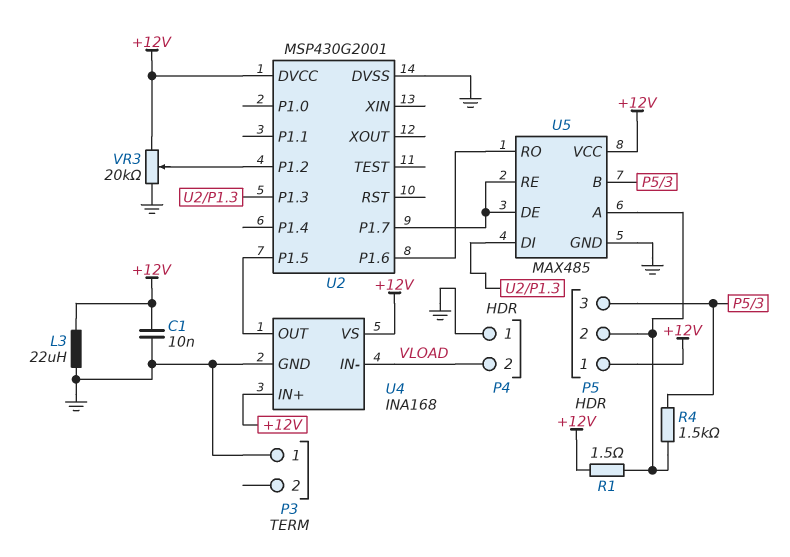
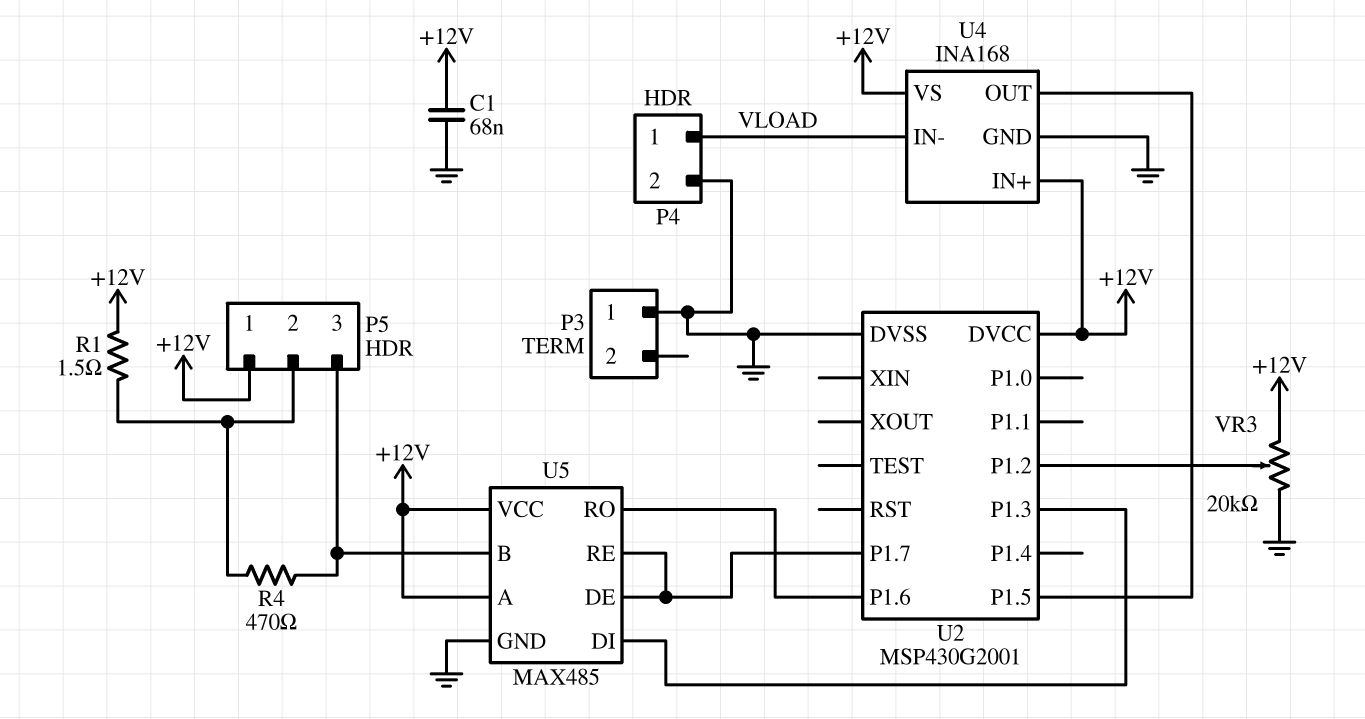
C1: 10nF (+12V, GND) -> 68nF (+12V, GND)
L3: 22uH (+12V, GND) -> none
P4 pin 1: GND -> VLOAD
P4 pin 2: VLOAD -> GND
R4: 1.5k (P5/2, P5/3) -> 470 (P5/2, P5/3)
U5 pin A: P5/2 -> +12V

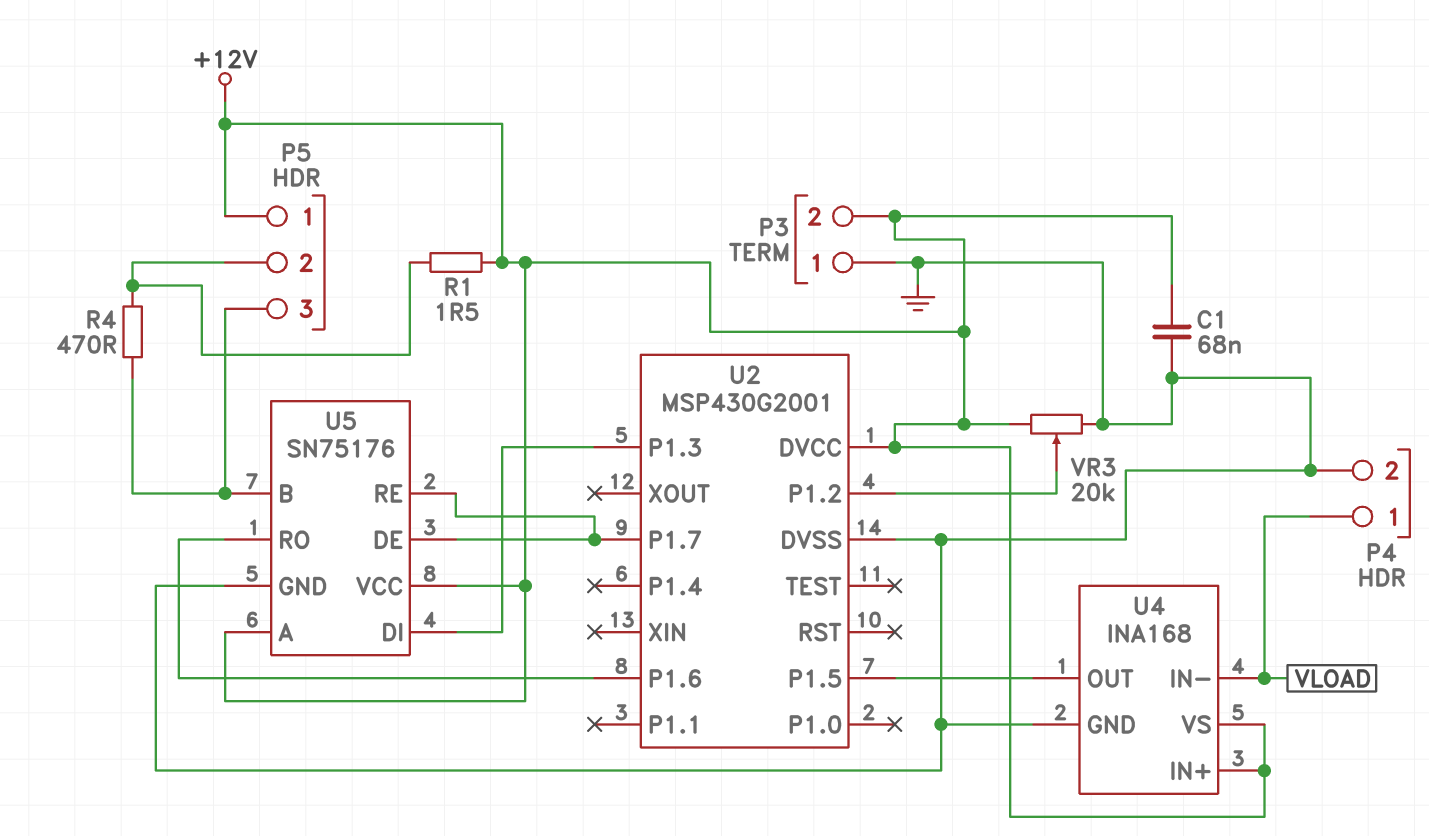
P3 pin 2: none -> +12V
U5: MAX485 -> SN75176

